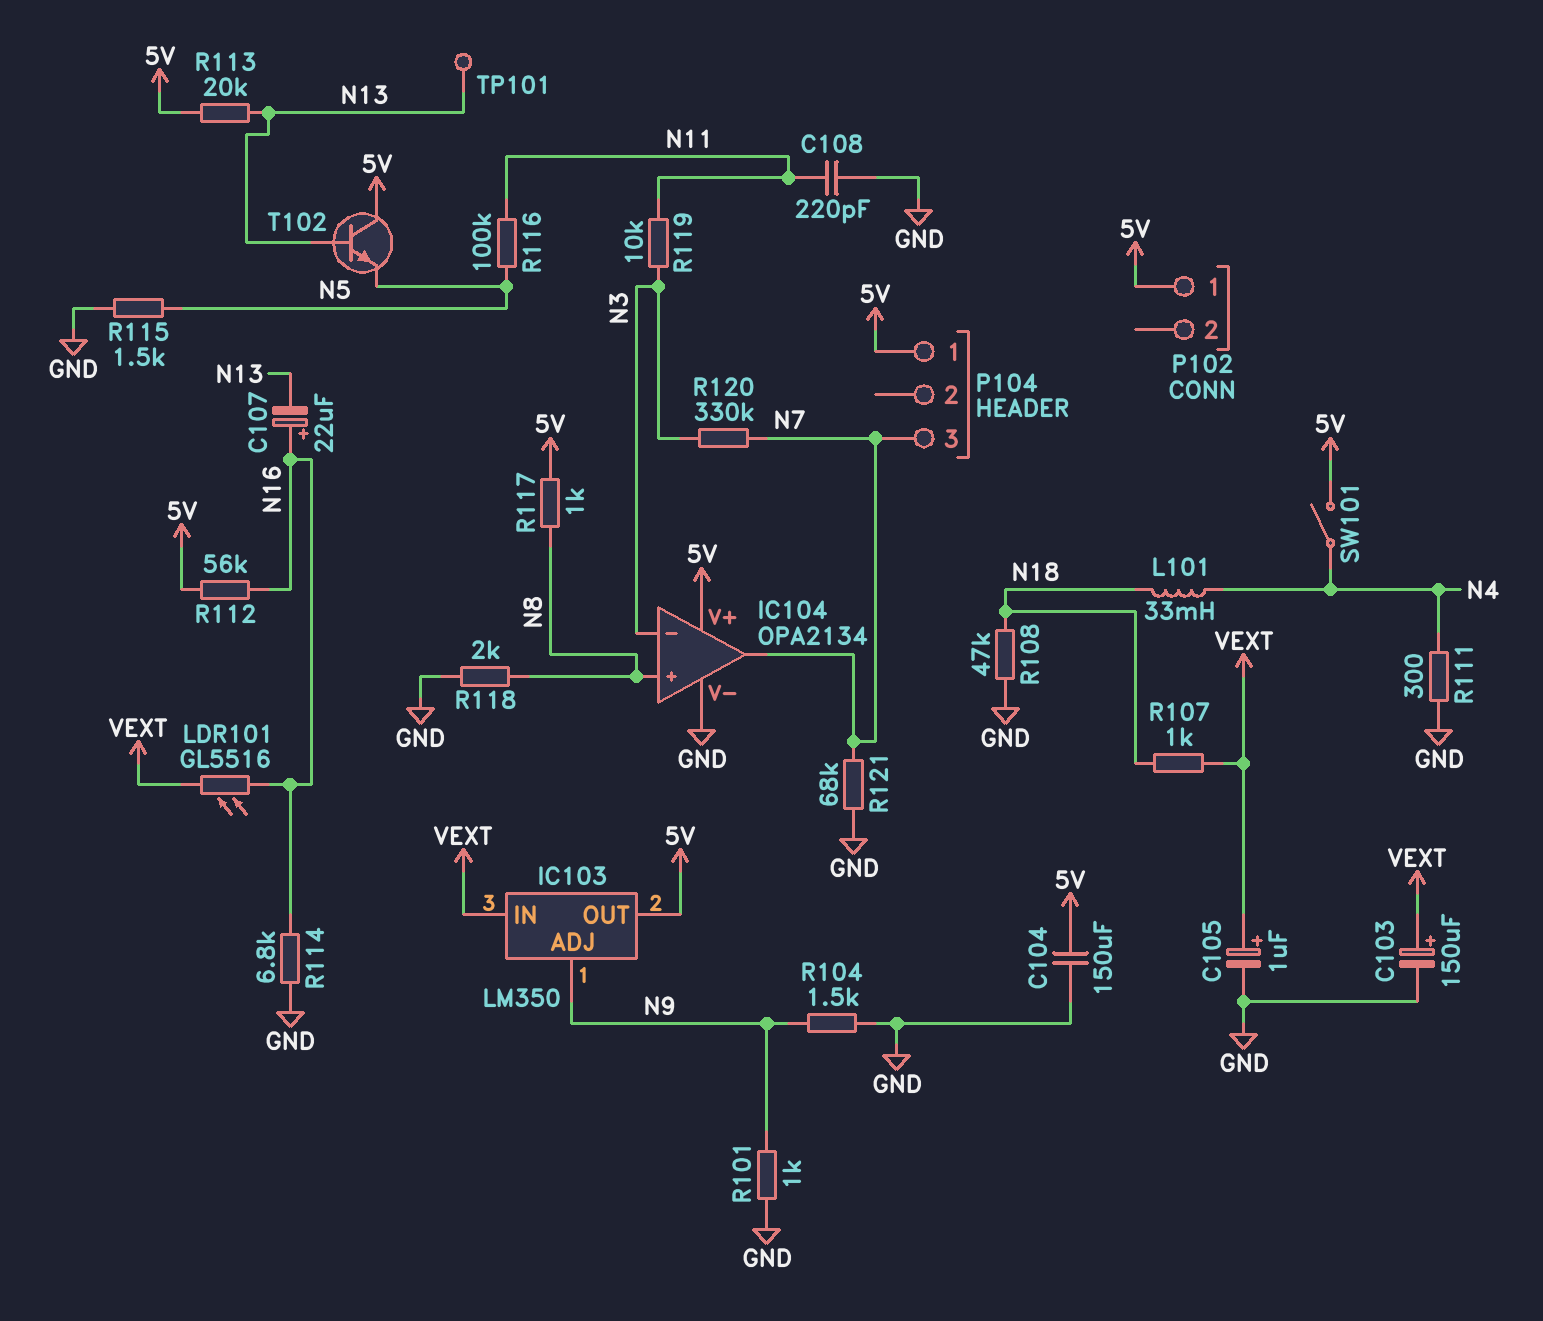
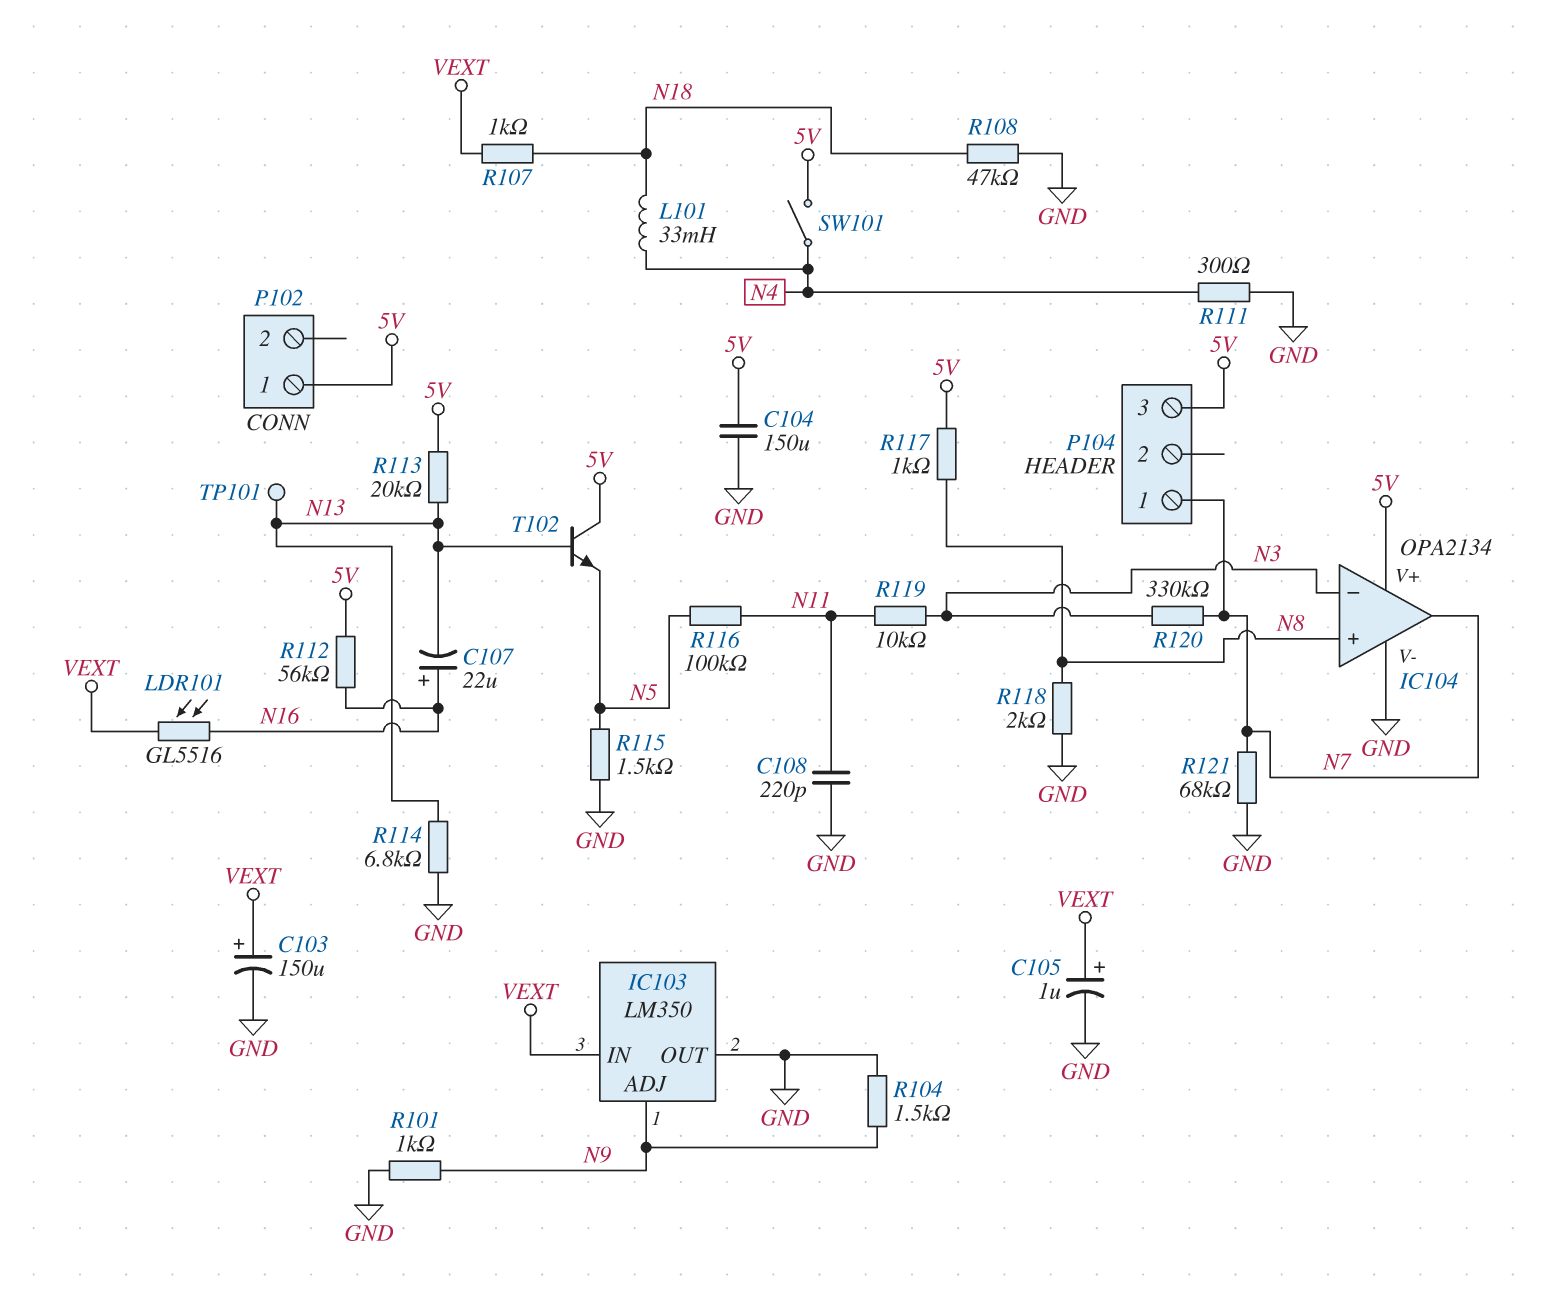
IC103 pin OUT: 5V -> GND
P104 pin 1: 5V -> N7
P104 pin 3: N7 -> 5V
R114: 6.8k (GND, N16) -> 6.8k (GND, N13)

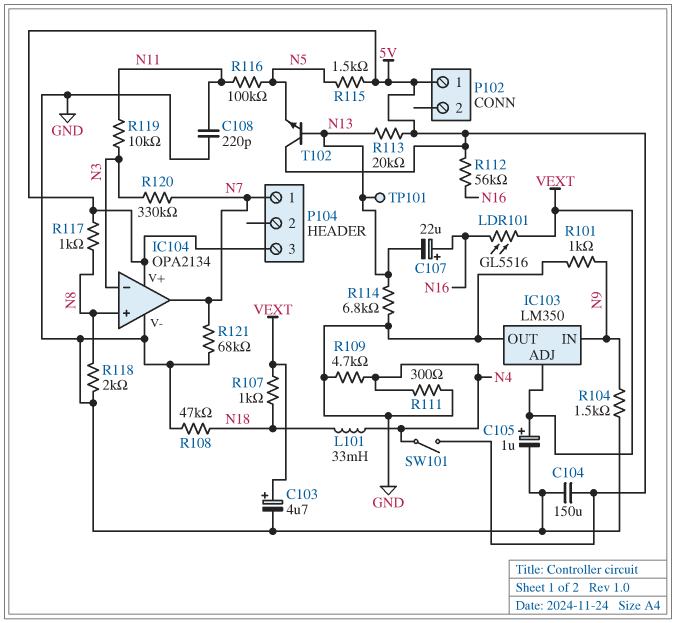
C103: 150uF (plus VEXT, minus GND) -> 4.7uF (plus VEXT, minus GND)
IC103 pin ADJ: N9 -> VEXT
IC103 pin IN: VEXT -> N9
R109: none -> 4.7k (GND, N4)
R115: 1.5k (GND, N5) -> 1.5k (5V, N5)

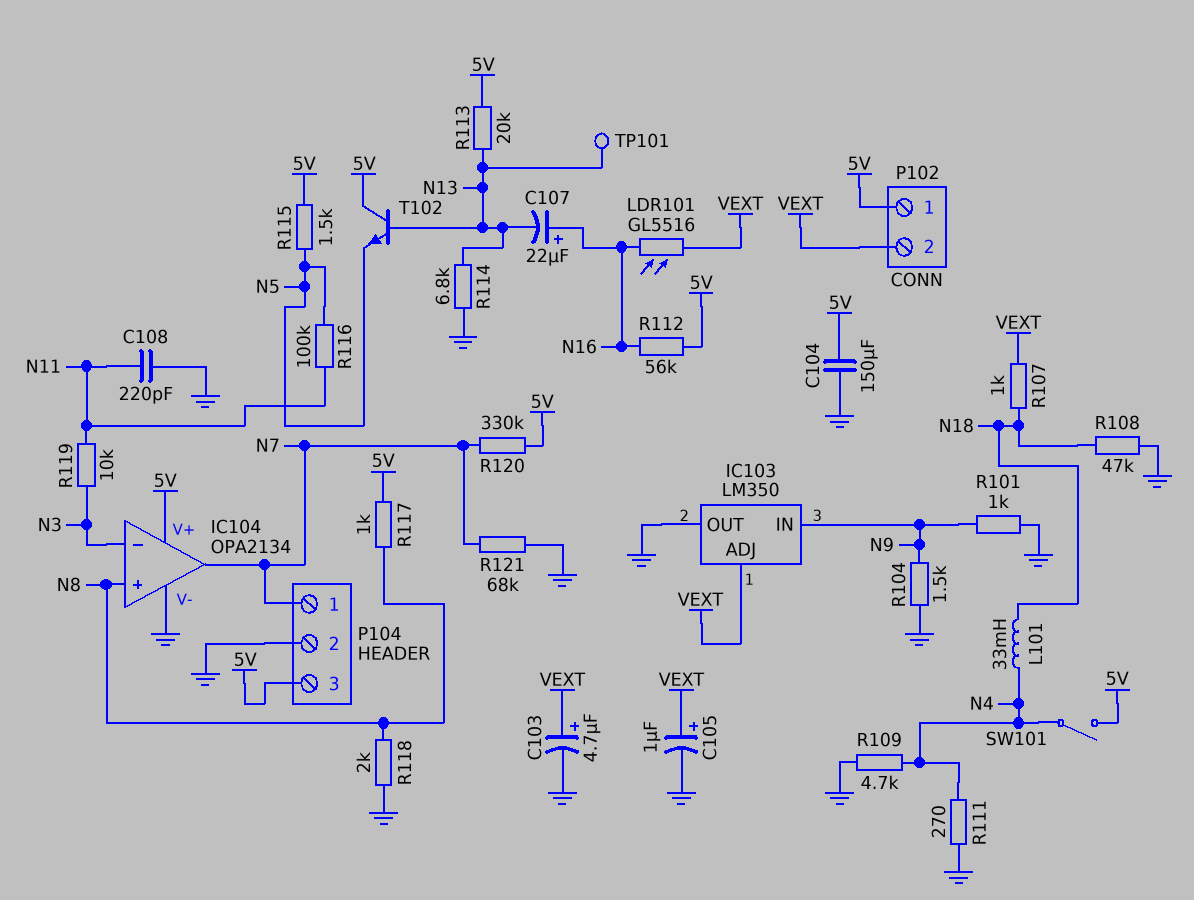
P102 pin 2: none -> VEXT
P104 pin 2: none -> GND
R111: 300 (GND, N4) -> 270 (GND, N4)
R120: 330k (N3, N7) -> 330k (5V, N7)

